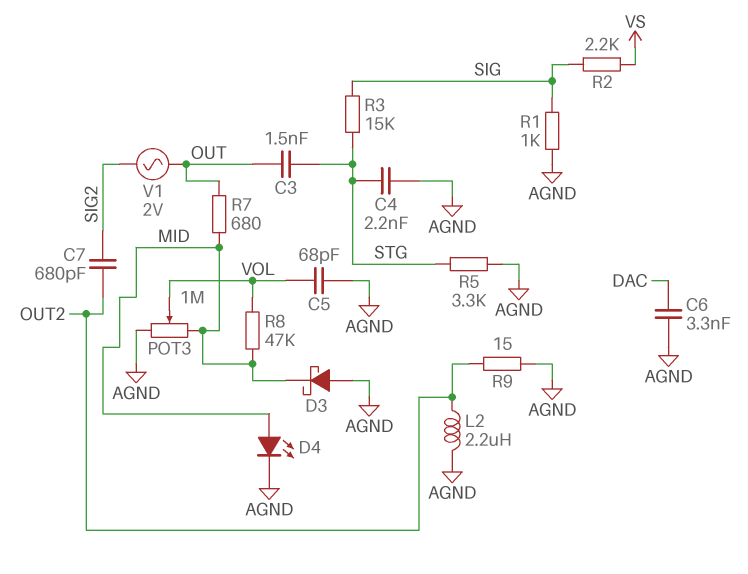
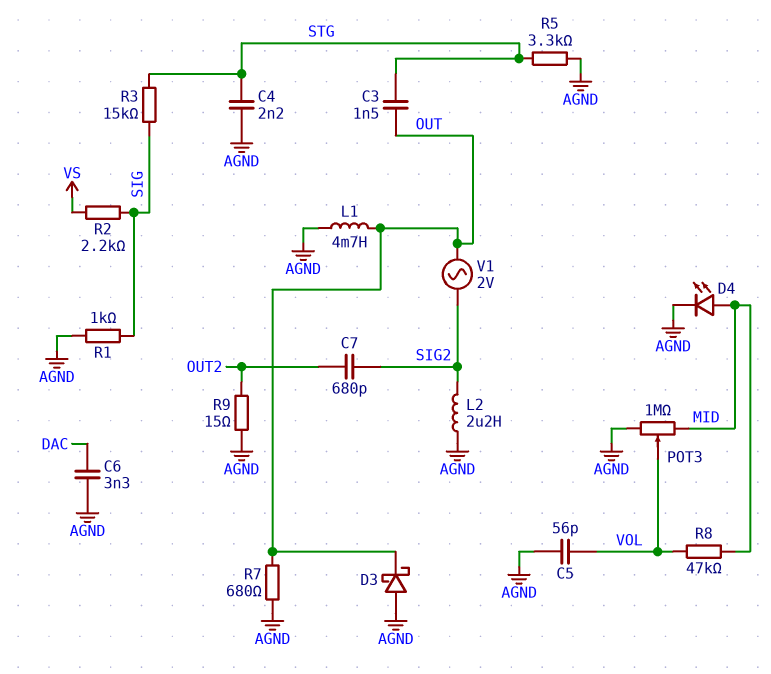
C5: 68pF (AGND, VOL) -> 56pF (AGND, VOL)
D3: schottky (A AGND, K MID) -> schottky (A AGND, K OUT)
L1: none -> 4.7mH (AGND, OUT)
L2: 2.2uH (AGND, OUT2) -> 2.2uH (AGND, SIG2)
R7: 680 (MID, OUT) -> 680 (AGND, OUT)

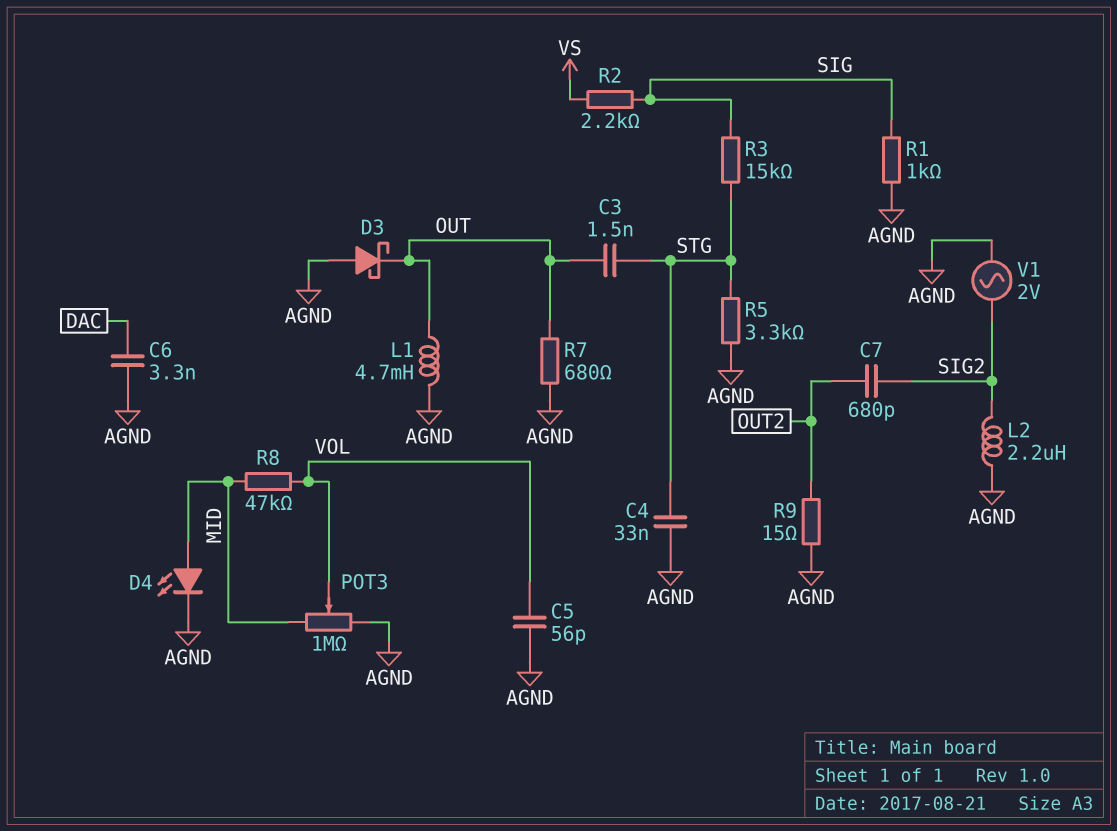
C4: 2.2nF (AGND, STG) -> 33nF (AGND, STG)
V1: AC 2V (OUT, SIG2) -> AC 2V (AGND, SIG2)

